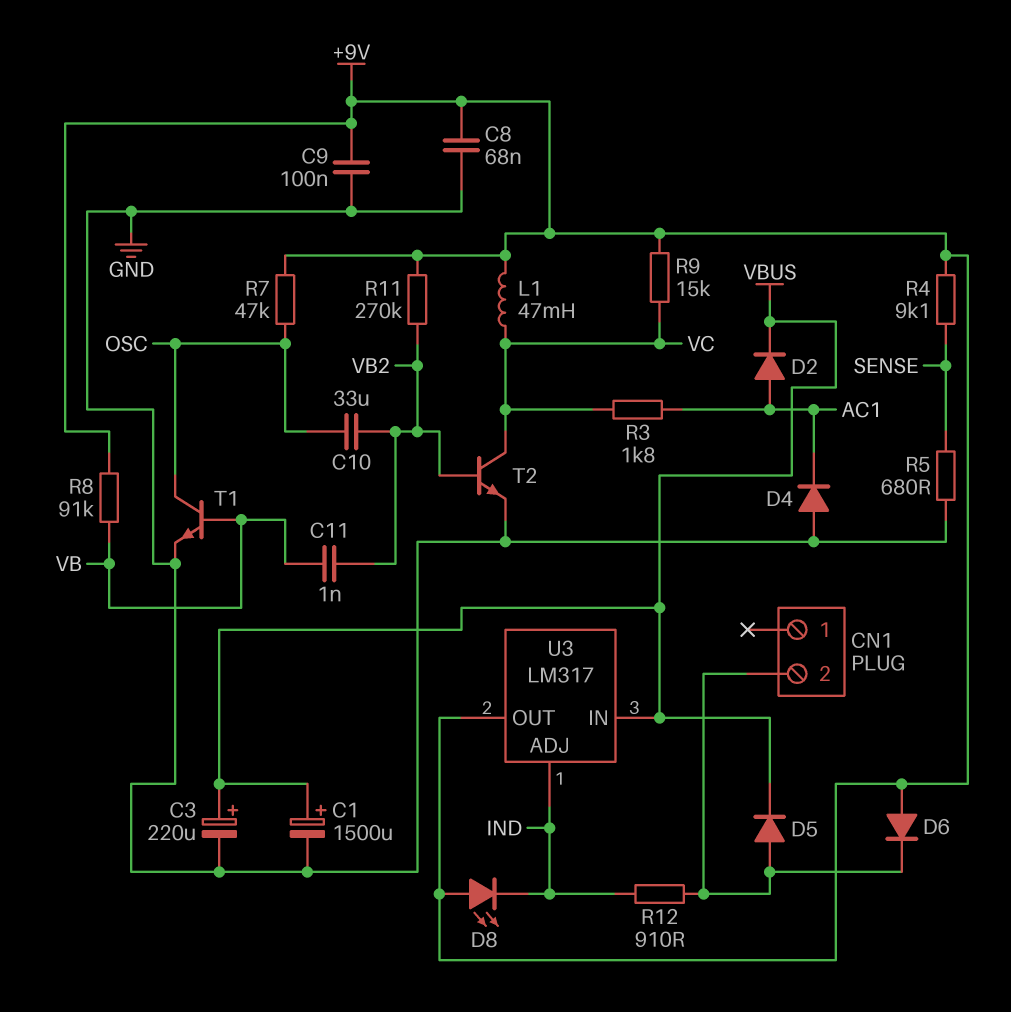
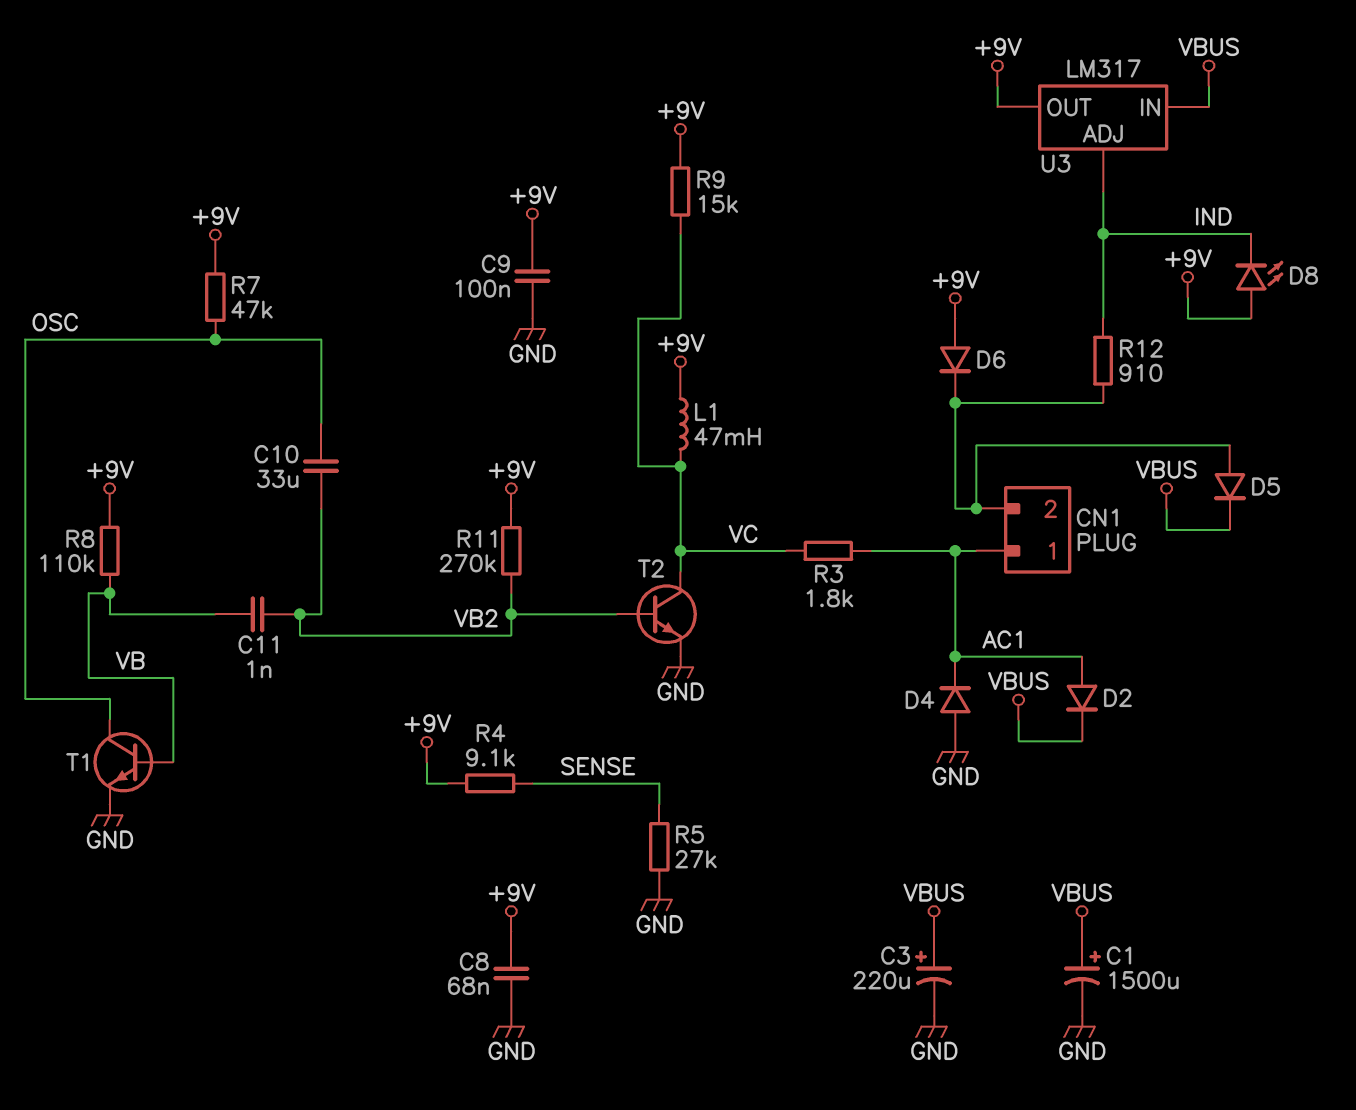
CN1 pin 1: none -> AC1
R5: 680 (GND, SENSE) -> 27k (GND, SENSE)
R8: 91k (+9V, VB) -> 110k (+9V, VB)

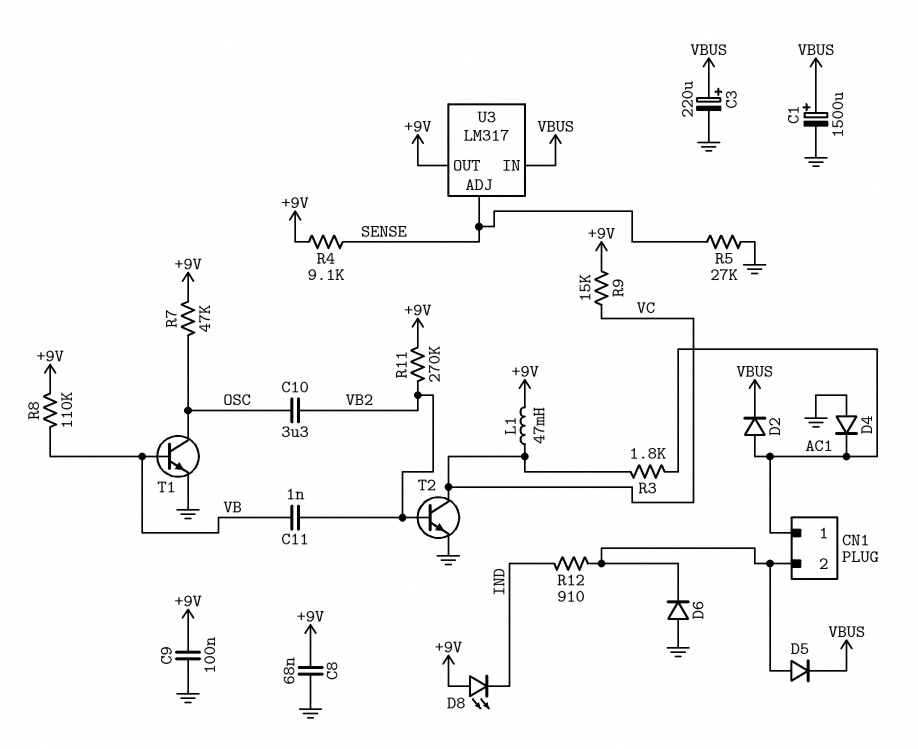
C10: 33uF (OSC, VB2) -> 3.3uF (OSC, VB2)
D6: diode (A +9V, K CN1/2) -> diode (A GND, K CN1/2)
U3 pin ADJ: IND -> SENSE

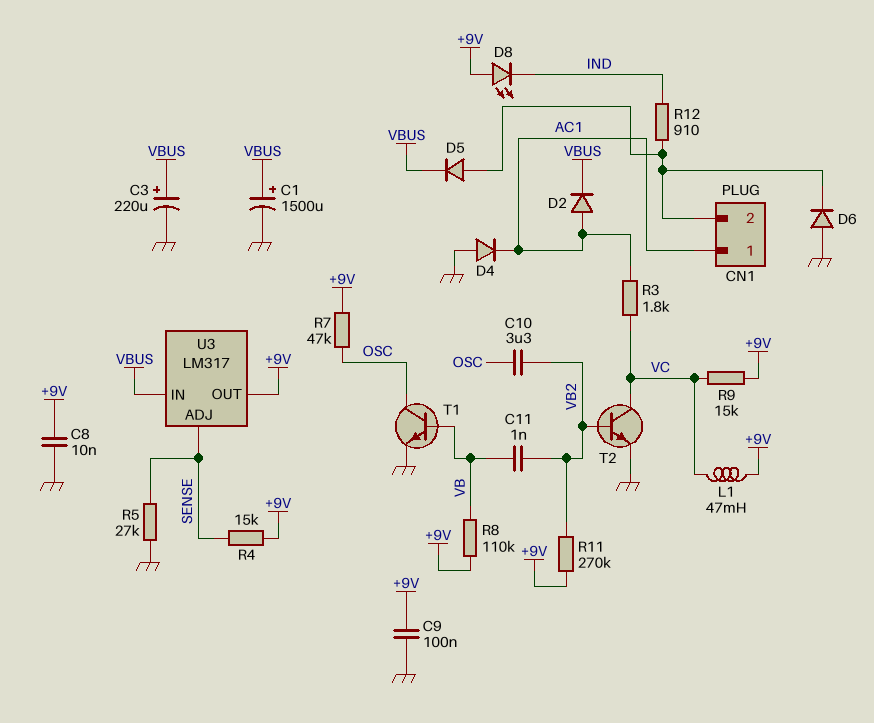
C8: 68nF (+9V, GND) -> 10nF (+9V, GND)
R4: 9.1k (+9V, SENSE) -> 15k (+9V, SENSE)

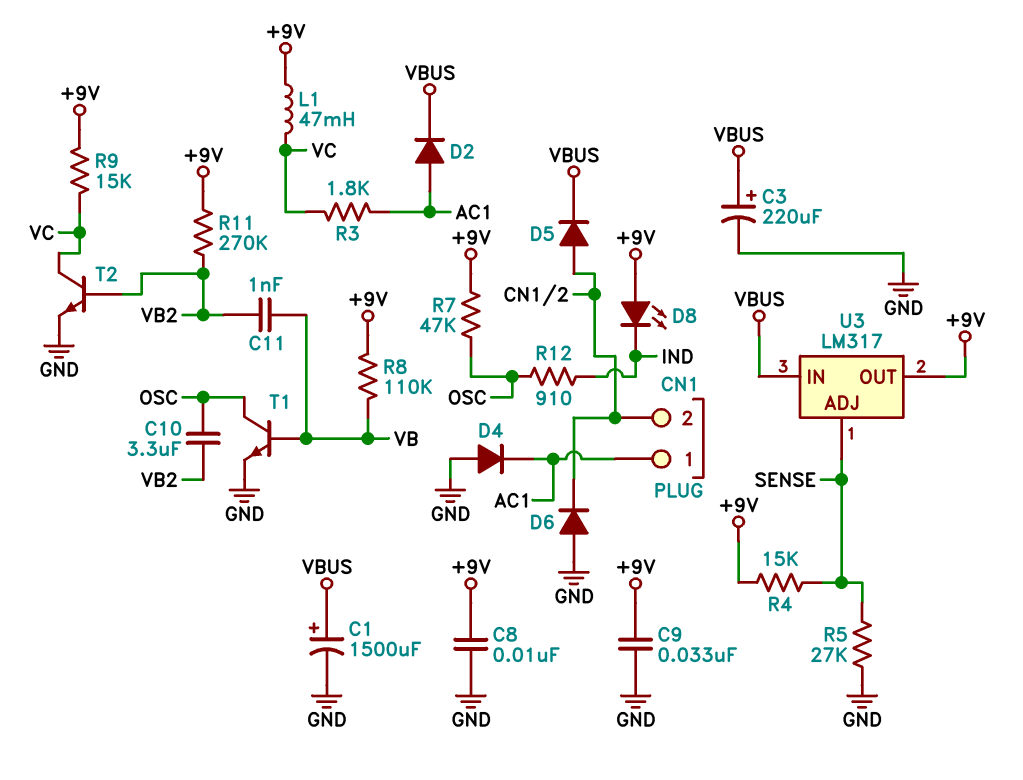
C9: 100nF (+9V, GND) -> 33nF (+9V, GND)
R12: 910 (CN1/2, IND) -> 910 (IND, OSC)

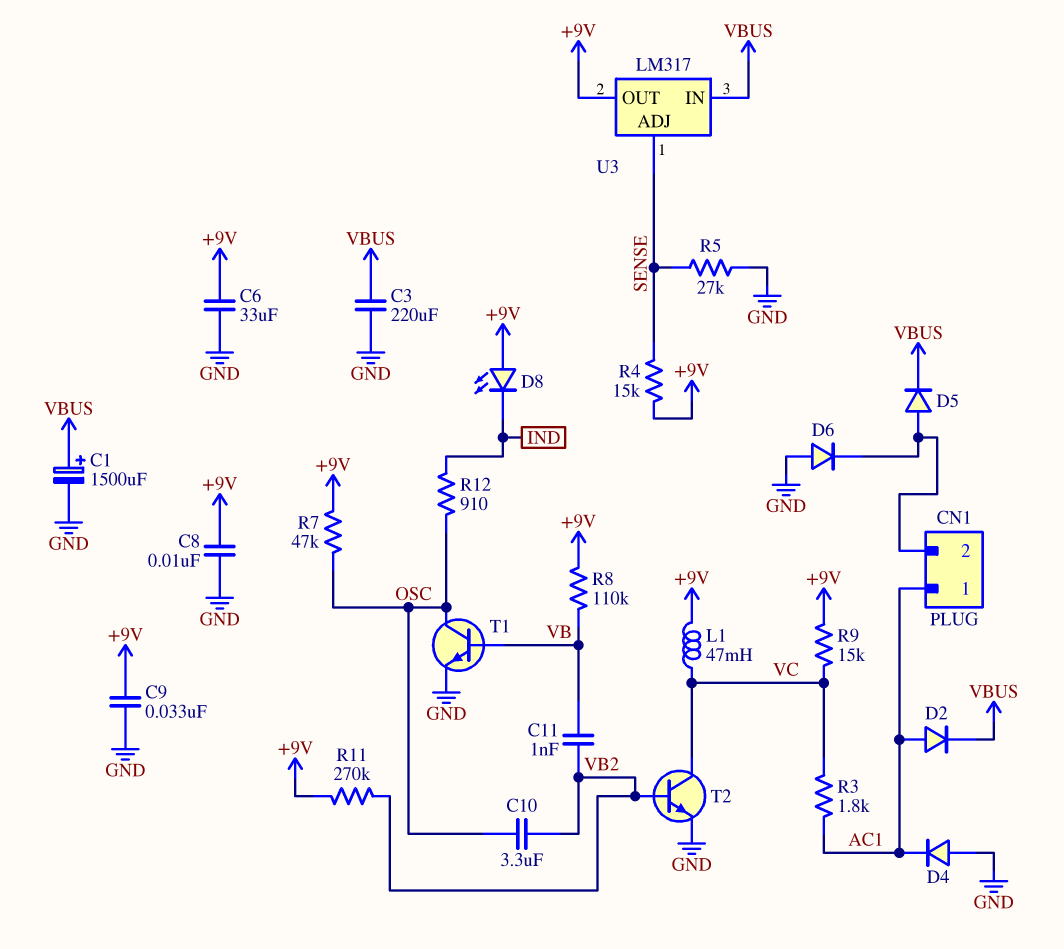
C3: 220uF (plus VBUS, minus GND) -> 220uF (GND, VBUS)
C6: none -> 33uF (+9V, GND)

